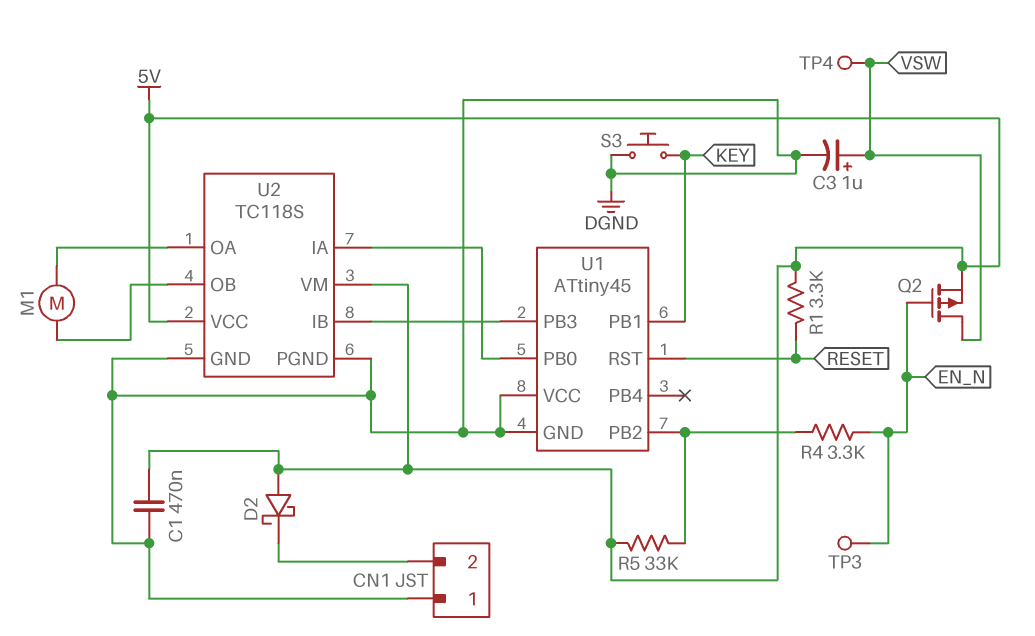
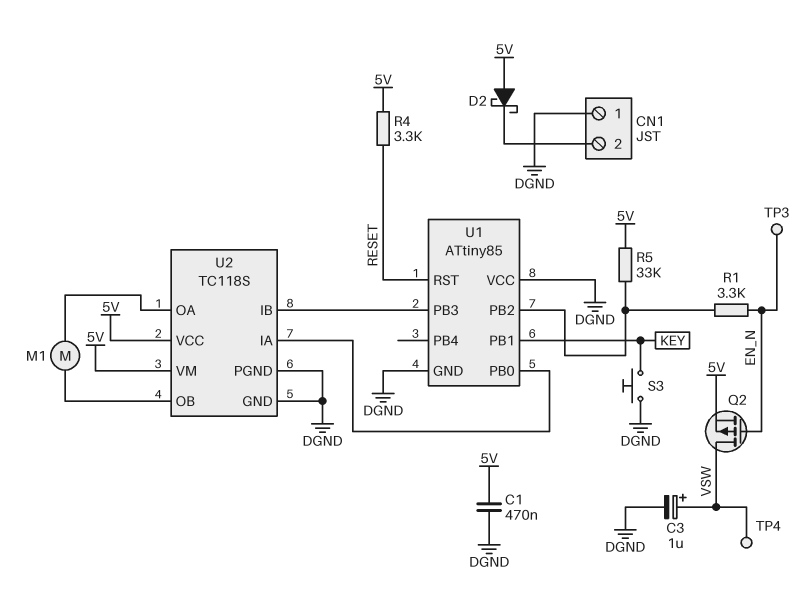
R1: 3.3k (5V, RESET) -> 3.3k (EN_N, U1/PB2)
R4: 3.3k (EN_N, U1/PB2) -> 3.3k (5V, RESET)
U1: ATtiny45 -> ATtiny85

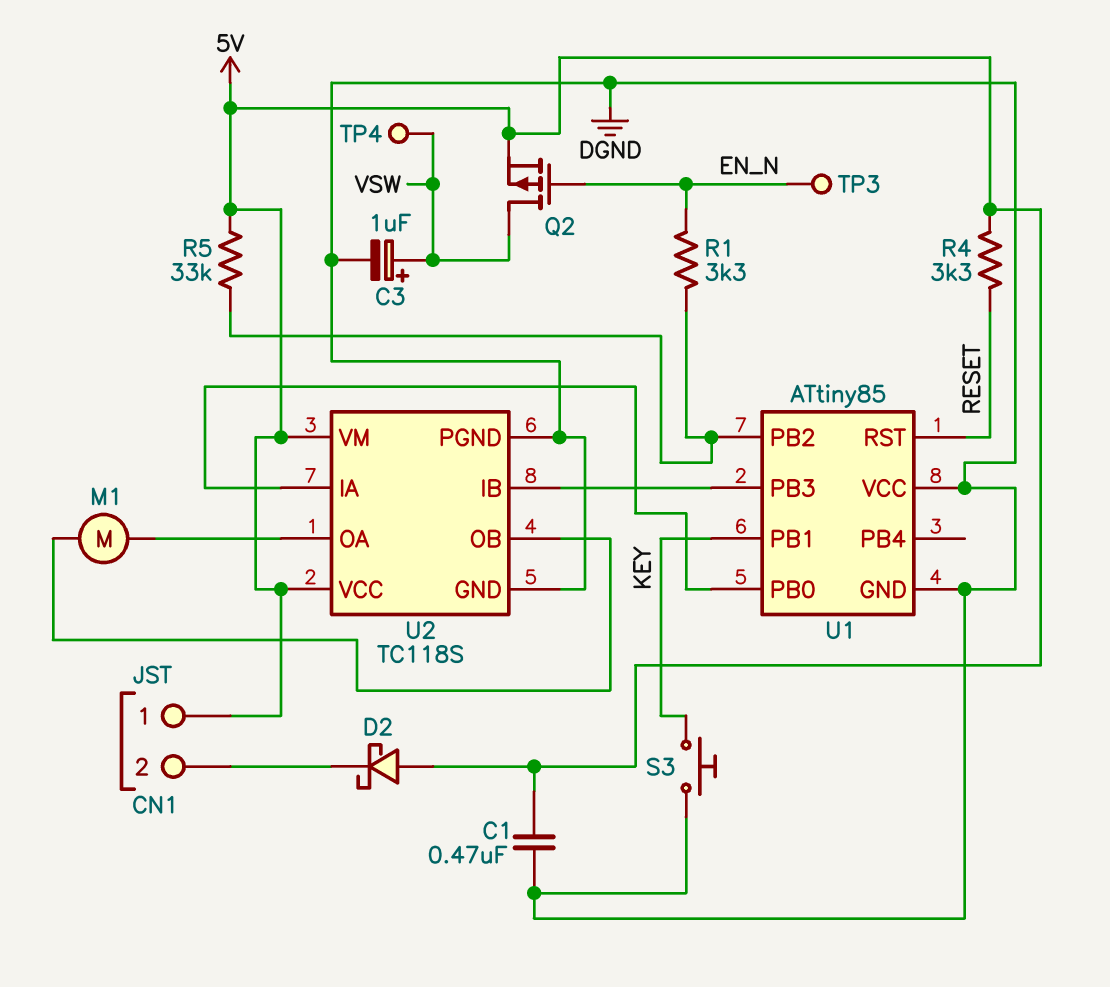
CN1 pin 1: DGND -> 5V

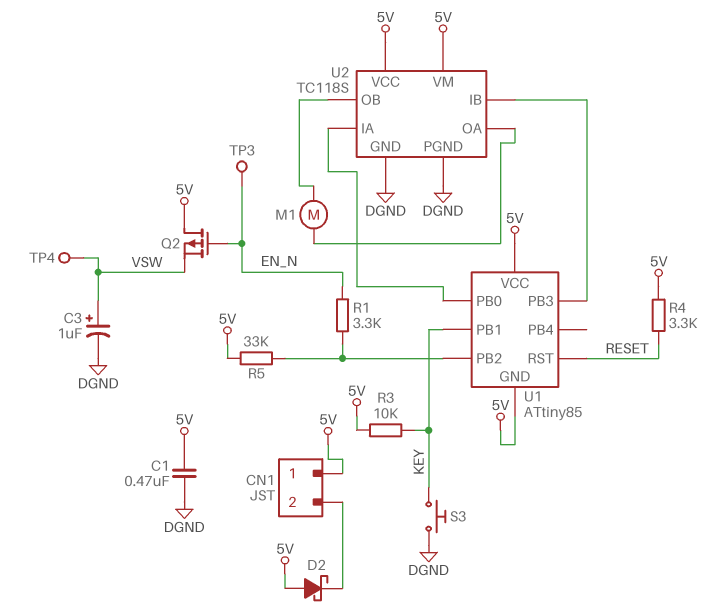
Q2: PMOS (G EN_N, D VSW, S 5V) -> PMOS (G EN_N, D 5V, S VSW)
R3: none -> 10k (5V, KEY)
U1 pin GND: DGND -> 5V
U1 pin VCC: DGND -> 5V

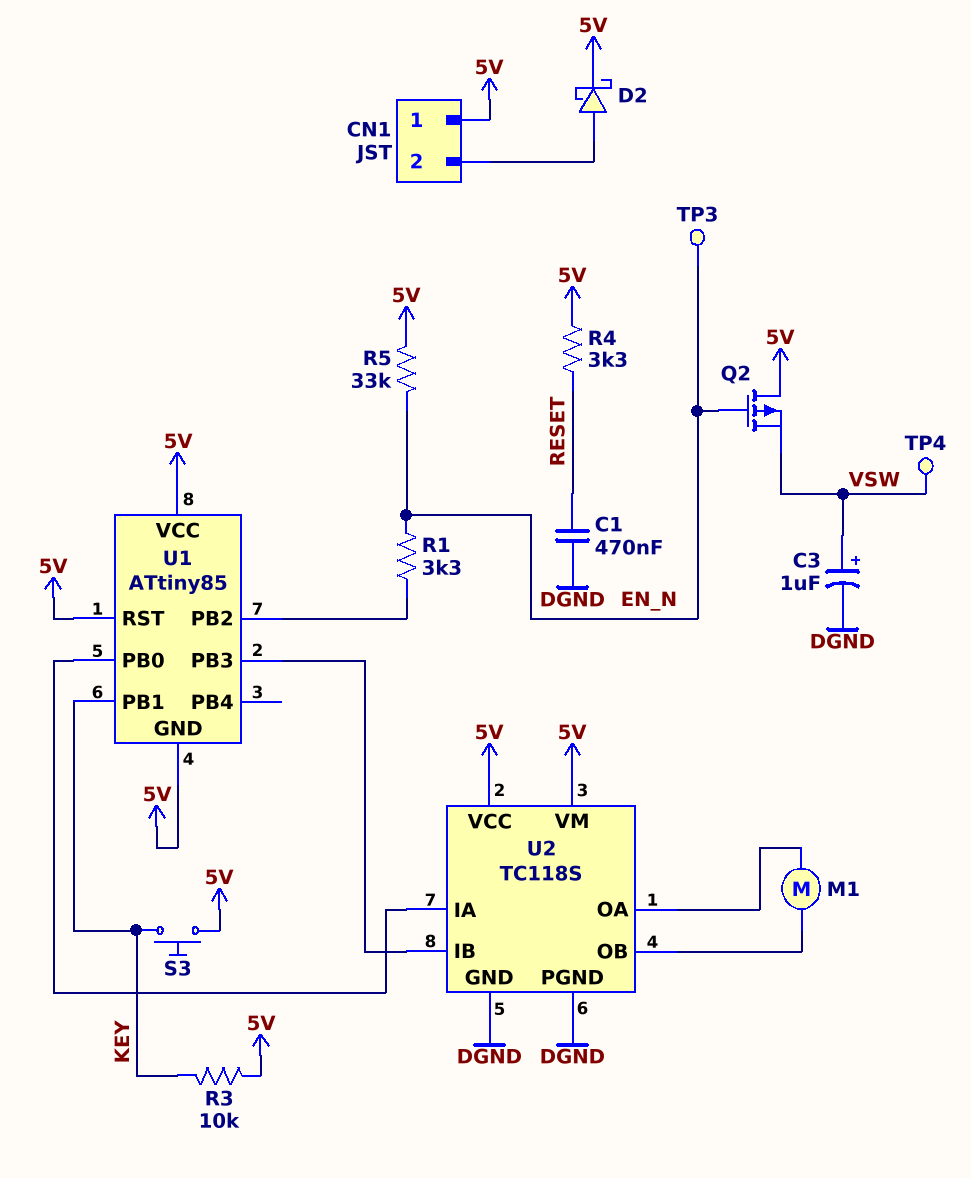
C1: 470nF (5V, DGND) -> 470nF (DGND, RESET)
D2: schottky (A 5V, K CN1/2) -> schottky (A CN1/2, K 5V)
R5: 33k (5V, U1/PB2) -> 33k (5V, EN_N)
S3: button (DGND, KEY) -> button (5V, KEY)
U1 pin RST: RESET -> 5V

